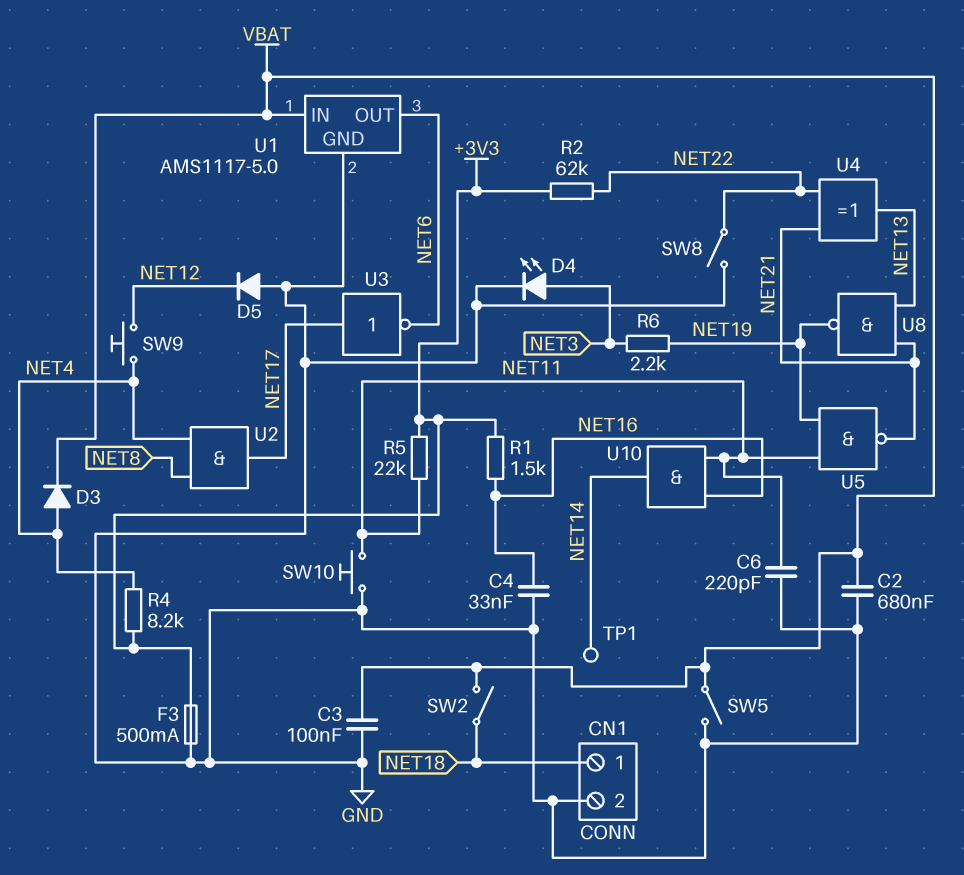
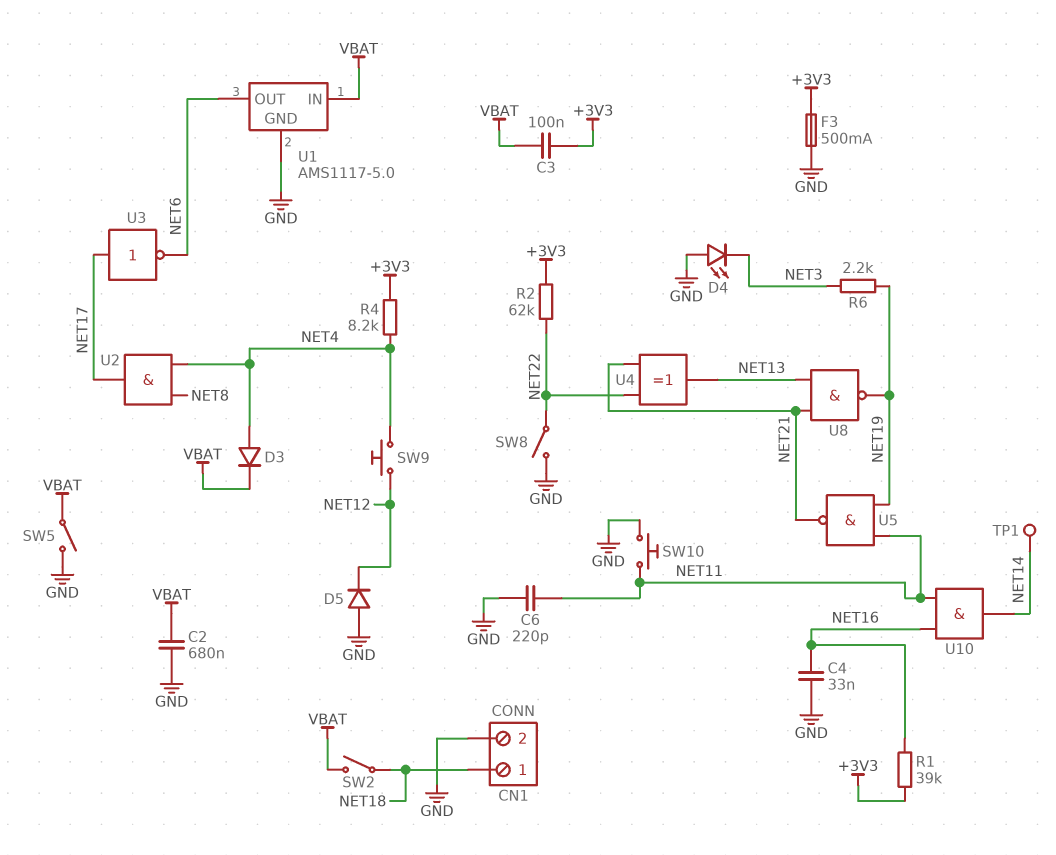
C3: 100nF (GND, VBAT) -> 100nF (+3V3, VBAT)
D4: LED (A NET3, K GND) -> LED (A GND, K NET3)
R1: 1.5k (+3V3, NET16) -> 39k (+3V3, NET16)
R5: 22k (+3V3, NET11) -> none

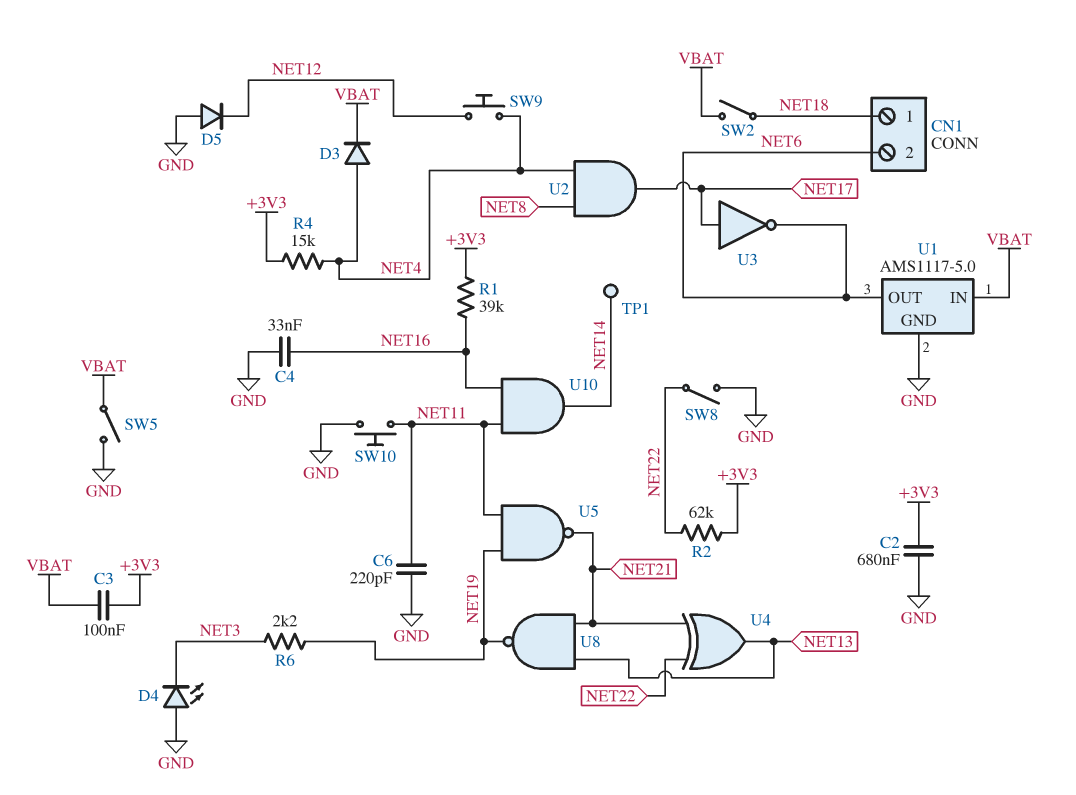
C2: 680nF (GND, VBAT) -> 680nF (+3V3, GND)
CN1 pin 2: GND -> NET6
F3: 500mA (+3V3, GND) -> none
R4: 8.2k (+3V3, NET4) -> 15k (+3V3, NET4)

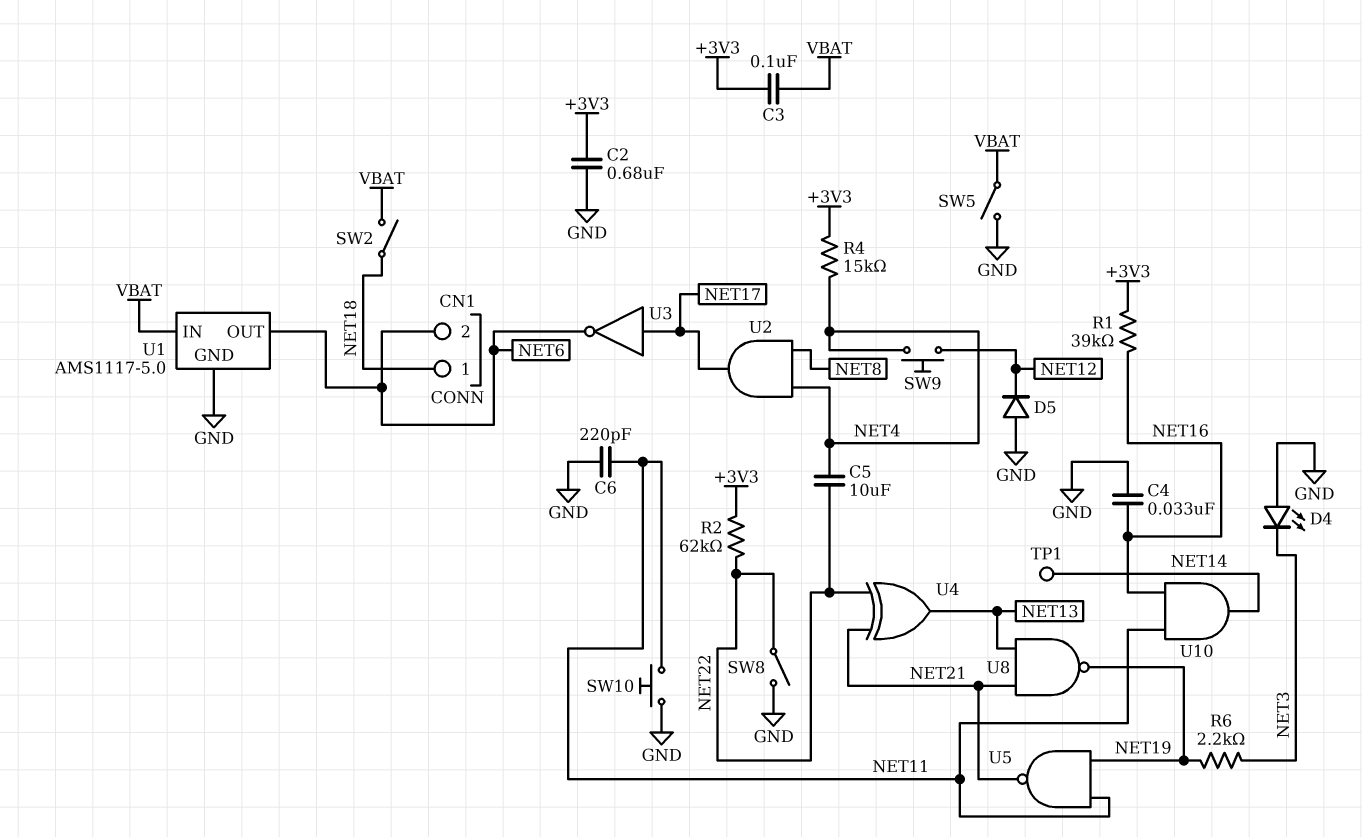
C5: none -> 10uF (NET4, NET22)
D3: diode (A NET4, K VBAT) -> none

